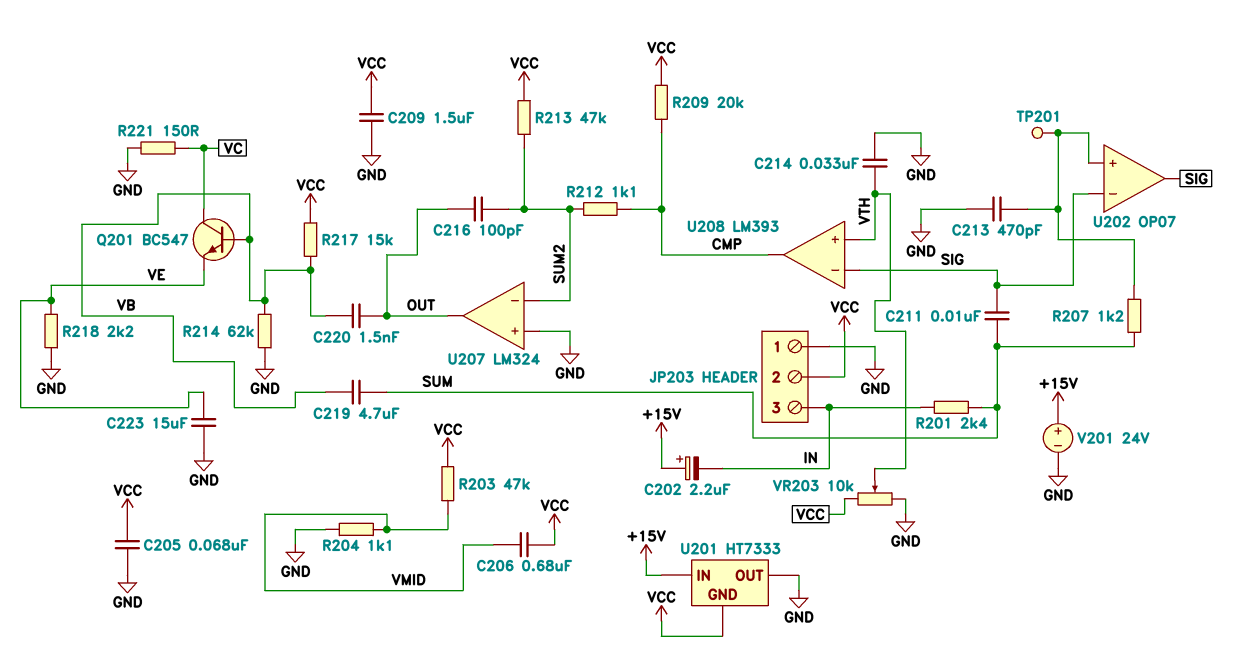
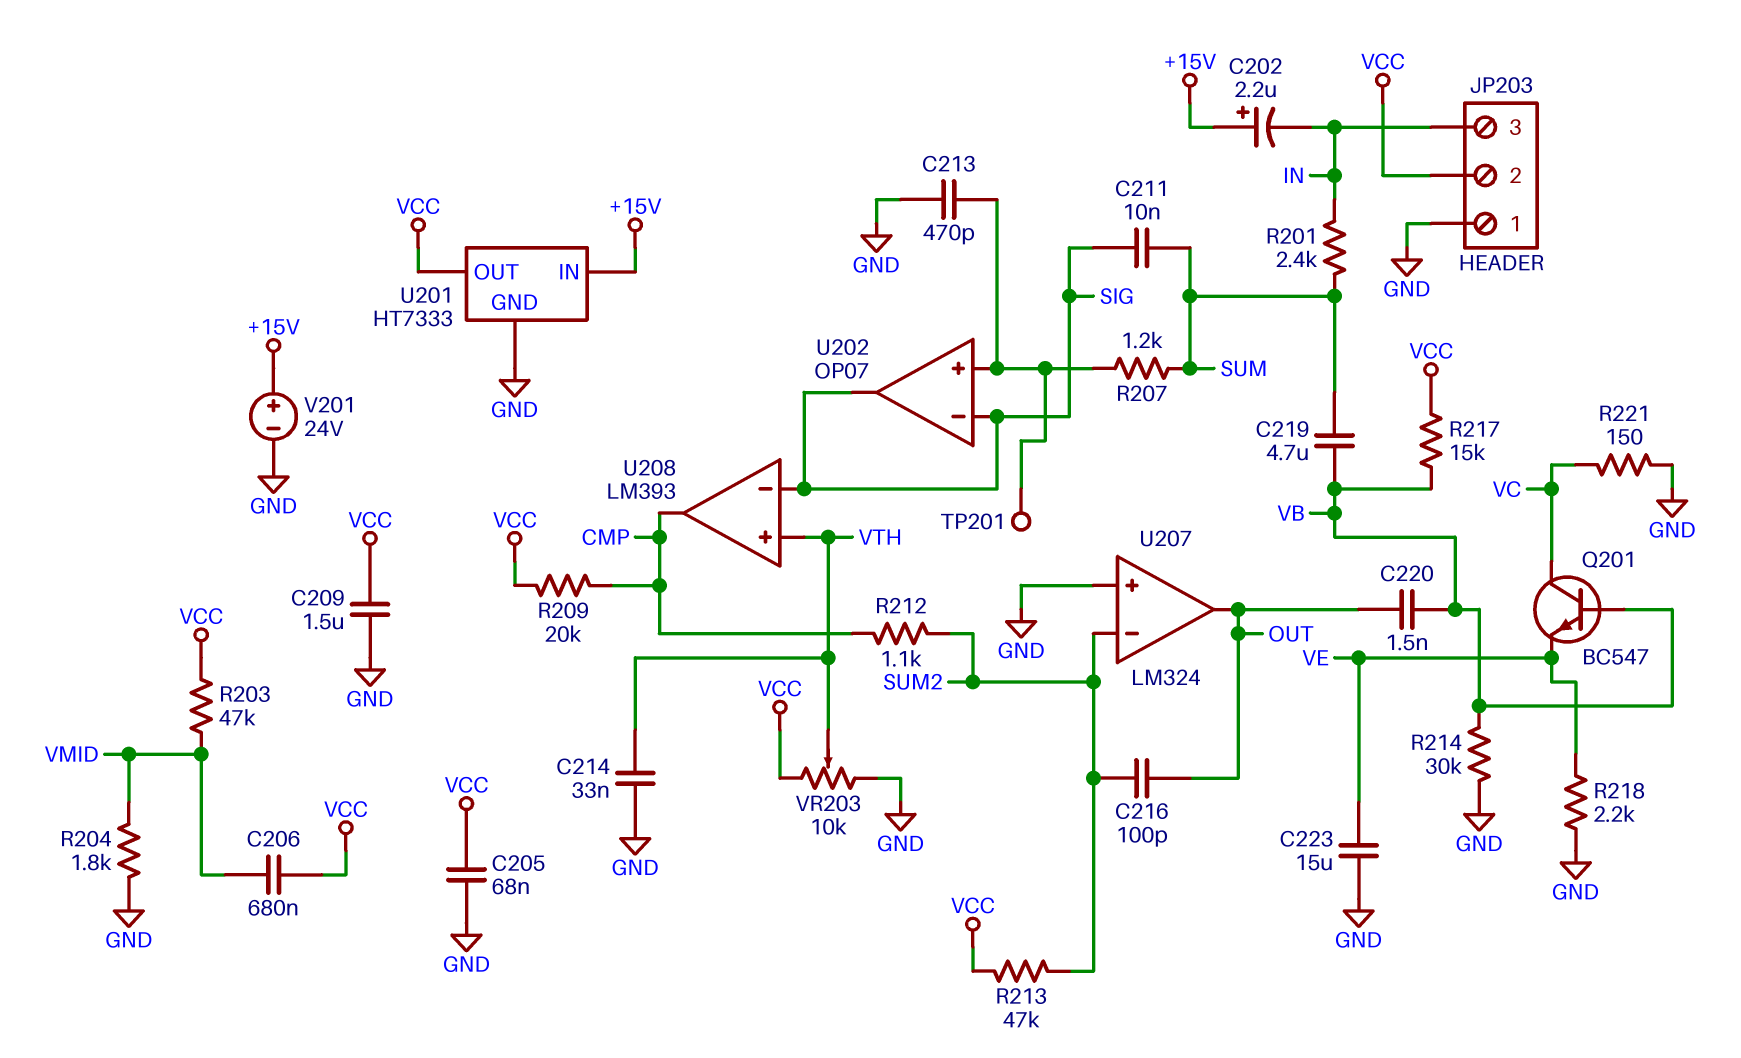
R204: 1.1k (GND, VMID) -> 1.8k (GND, VMID)
R214: 62k (GND, VB) -> 30k (GND, VB)
U201 pin GND: VCC -> GND
U201 pin OUT: GND -> VCC

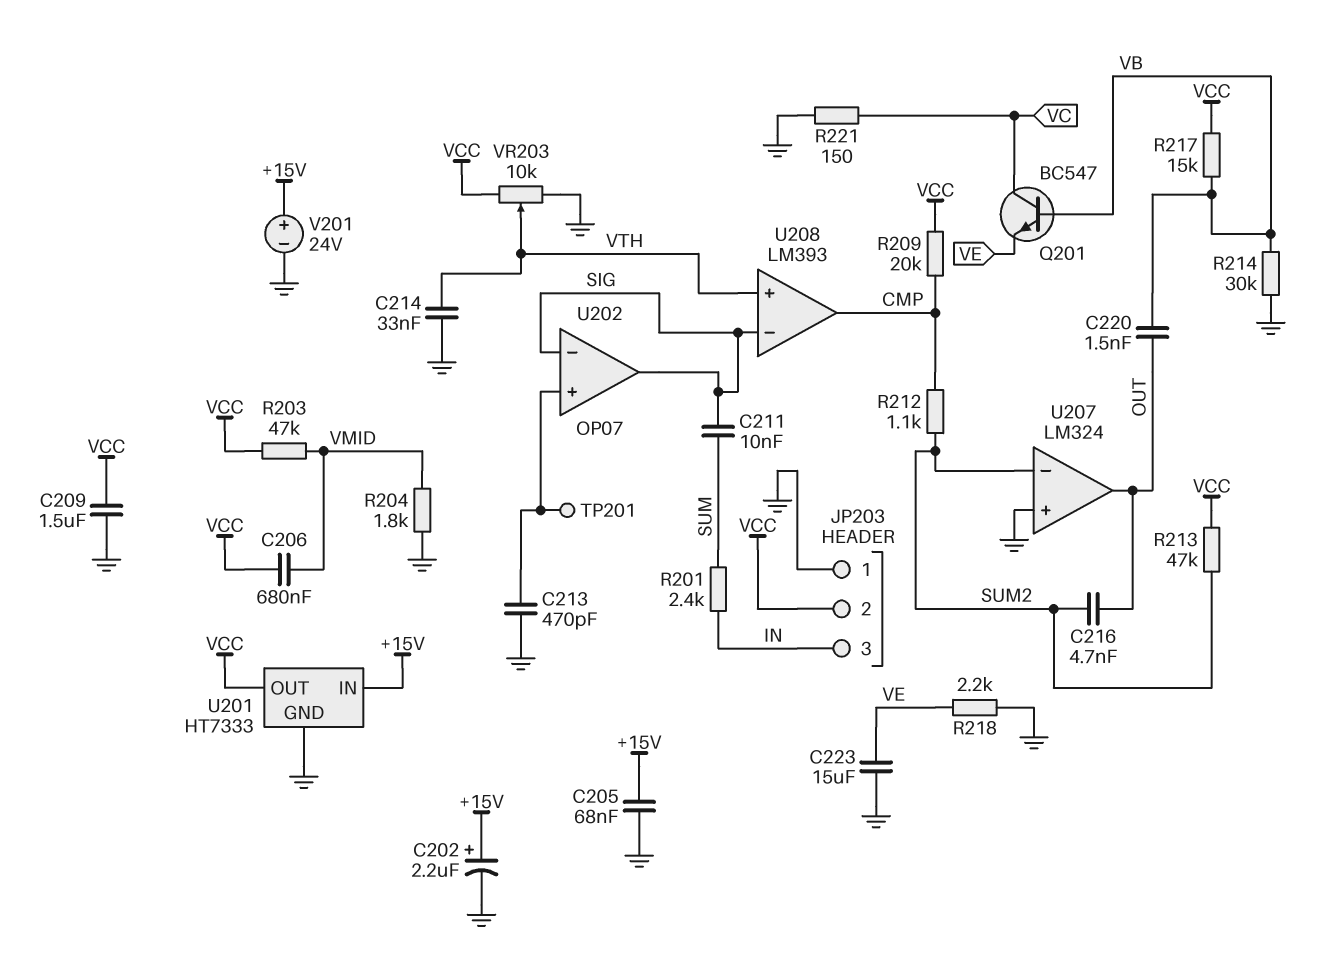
C202: 2.2uF (plus +15V, minus IN) -> 2.2uF (plus +15V, minus GND)
C205: 68nF (GND, VCC) -> 68nF (+15V, GND)
C216: 100pF (OUT, SUM2) -> 4.7nF (OUT, SUM2)
C219: 4.7uF (SUM, VB) -> none
R207: 1.2k (SUM, U202/in+) -> none

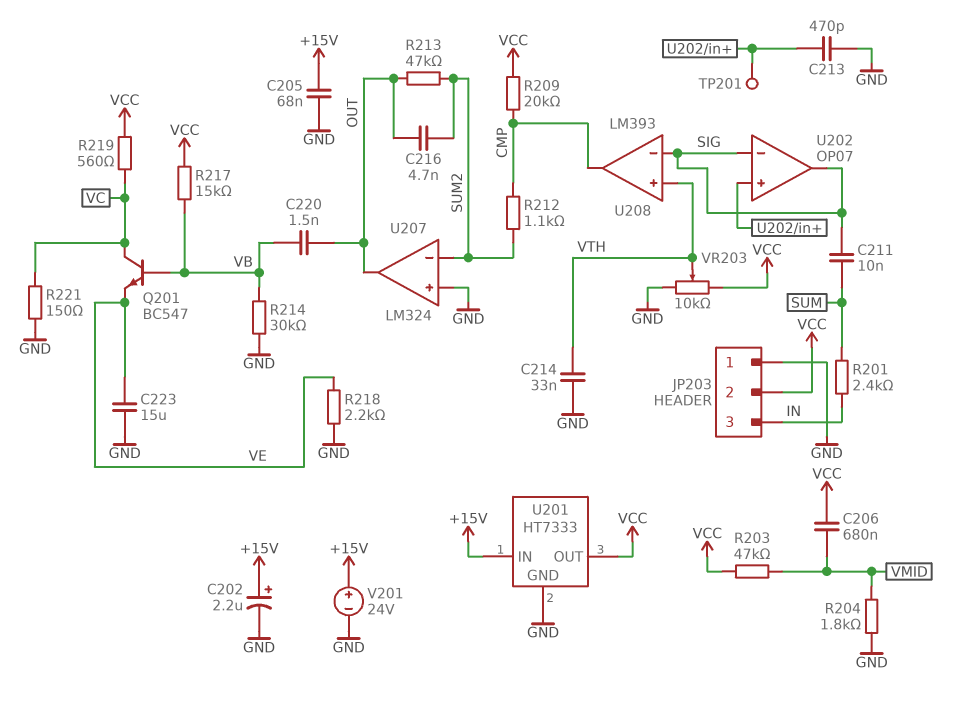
C209: 1.5uF (GND, VCC) -> none
R213: 47k (SUM2, VCC) -> 47k (OUT, SUM2)
R219: none -> 560 (VC, VCC)

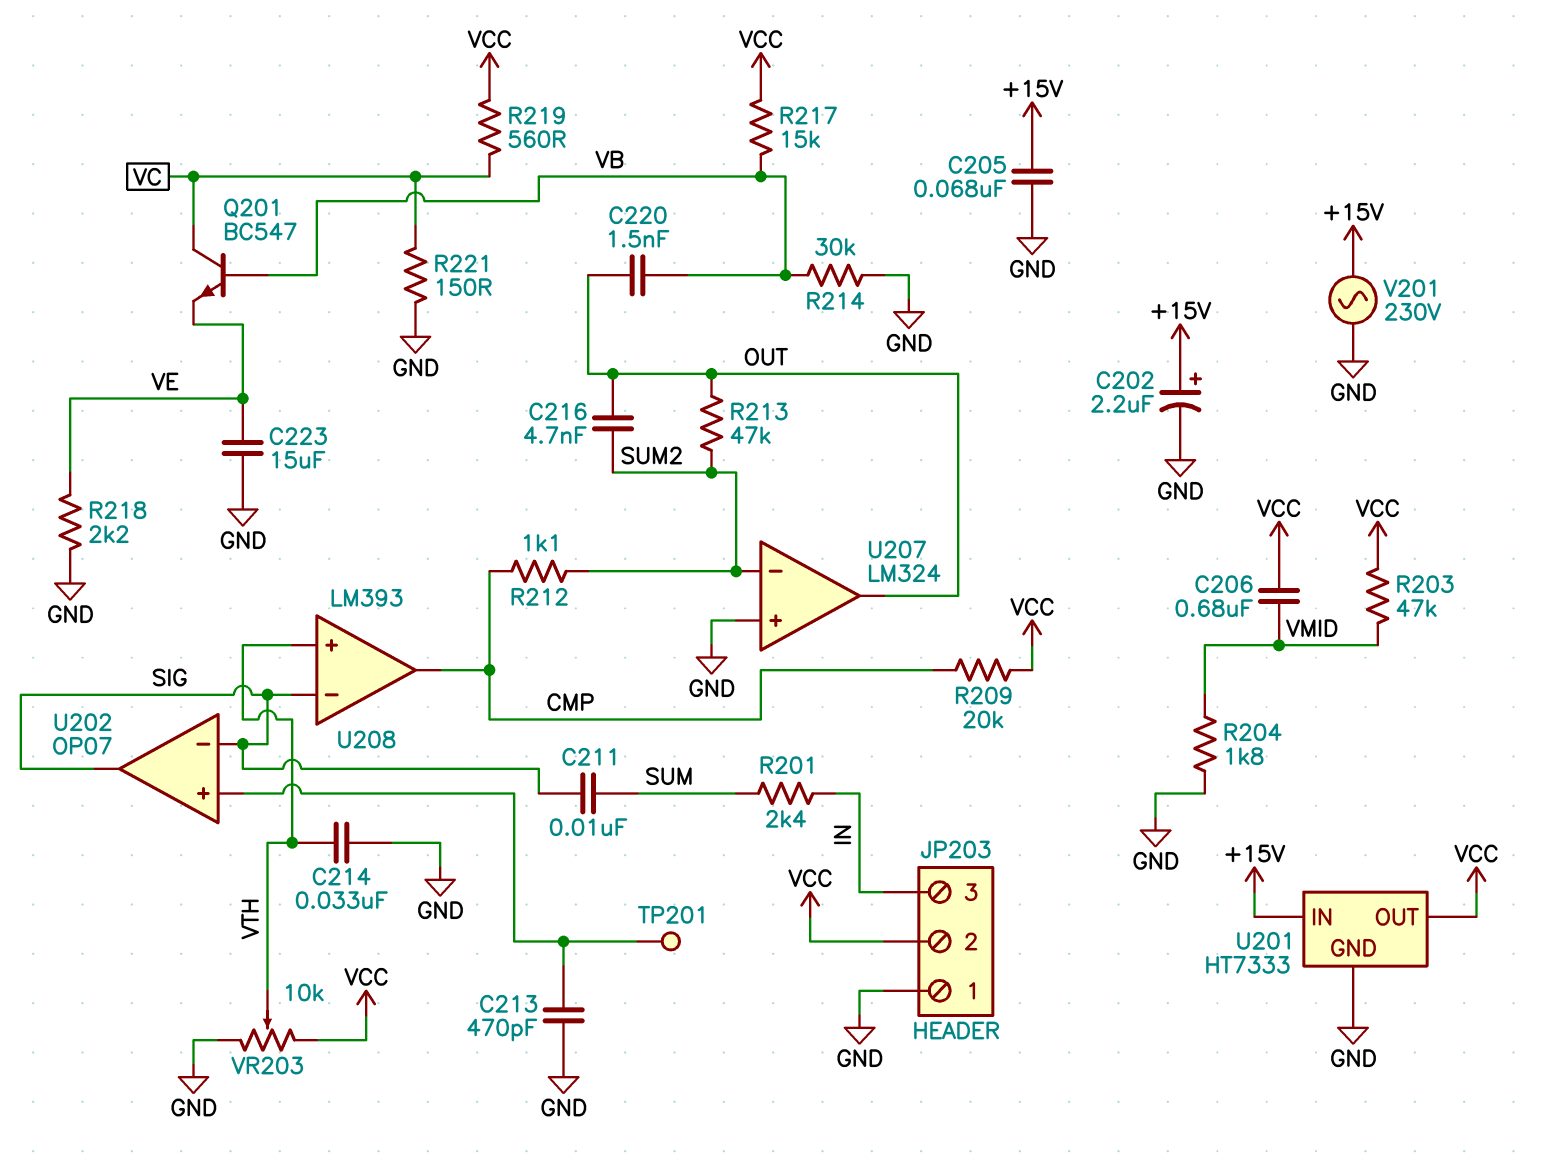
V201: 24V (plus +15V, minus GND) -> AC 230V (+15V, GND)

